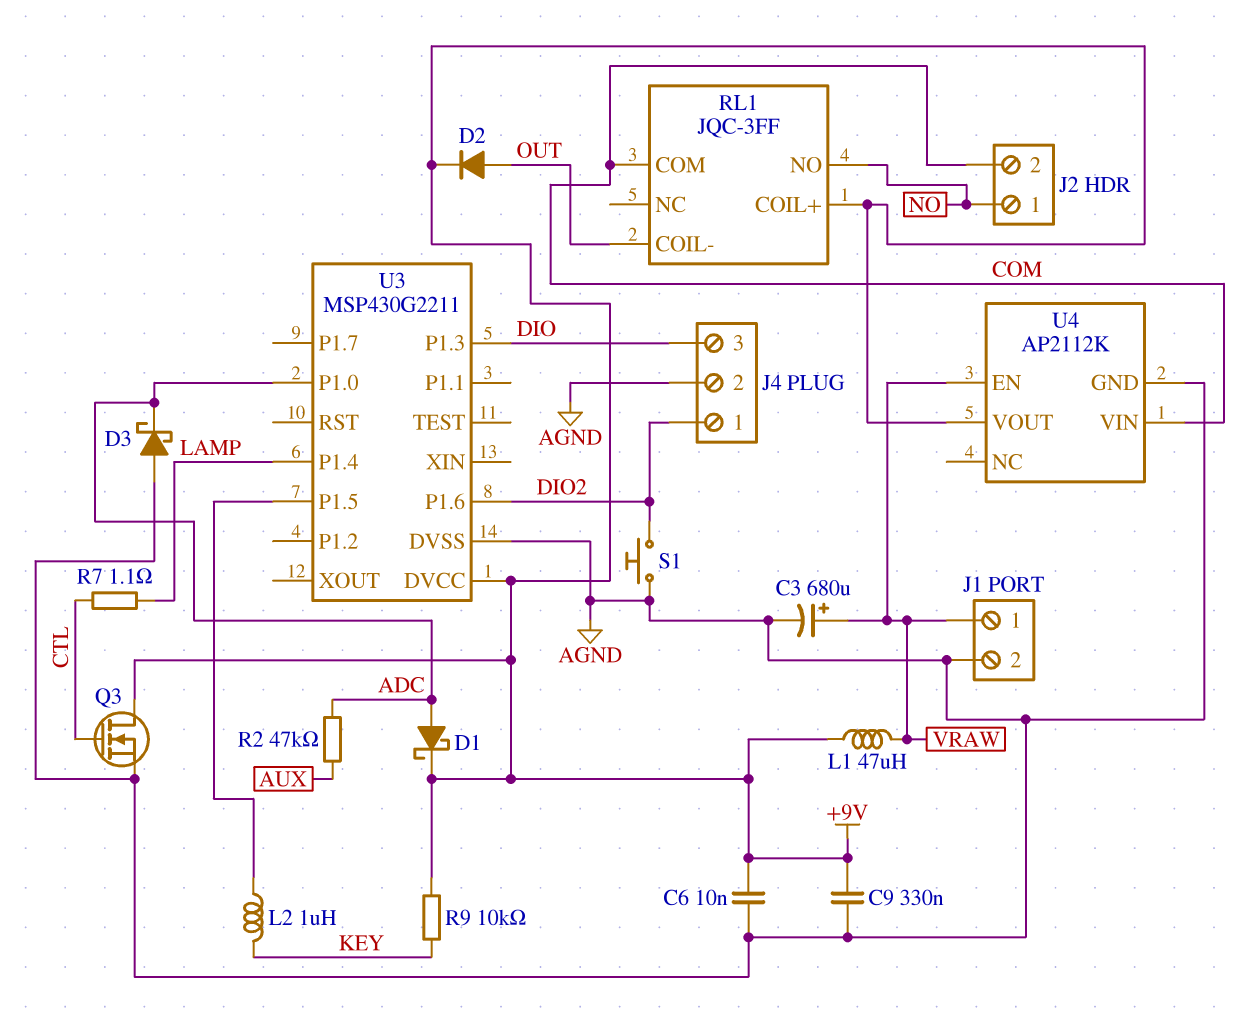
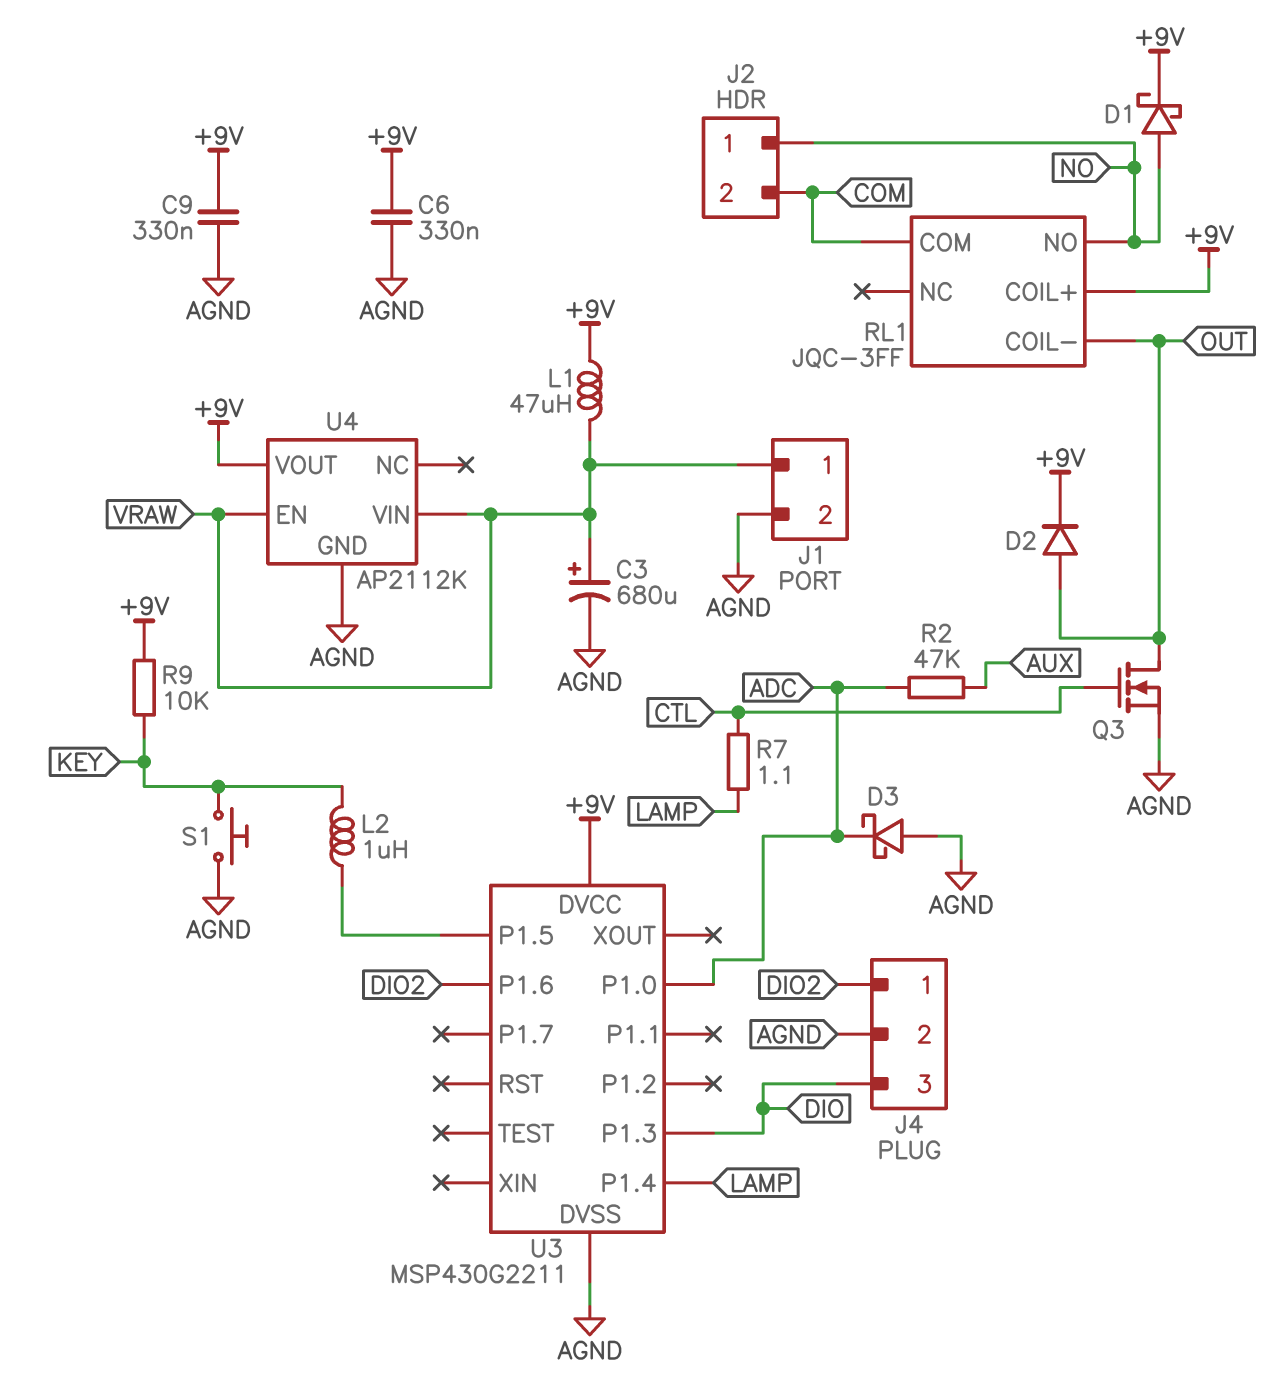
C6: 10nF (+9V, AGND) -> 330nF (+9V, AGND)
D1: schottky (A ADC, K +9V) -> schottky (A NO, K +9V)
Q3: NMOS (G CTL, D +9V, S AGND) -> NMOS (G CTL, D OUT, S AGND)
S1: button (AGND, DIO2) -> button (AGND, KEY)
U4 pin VIN: COM -> VRAW

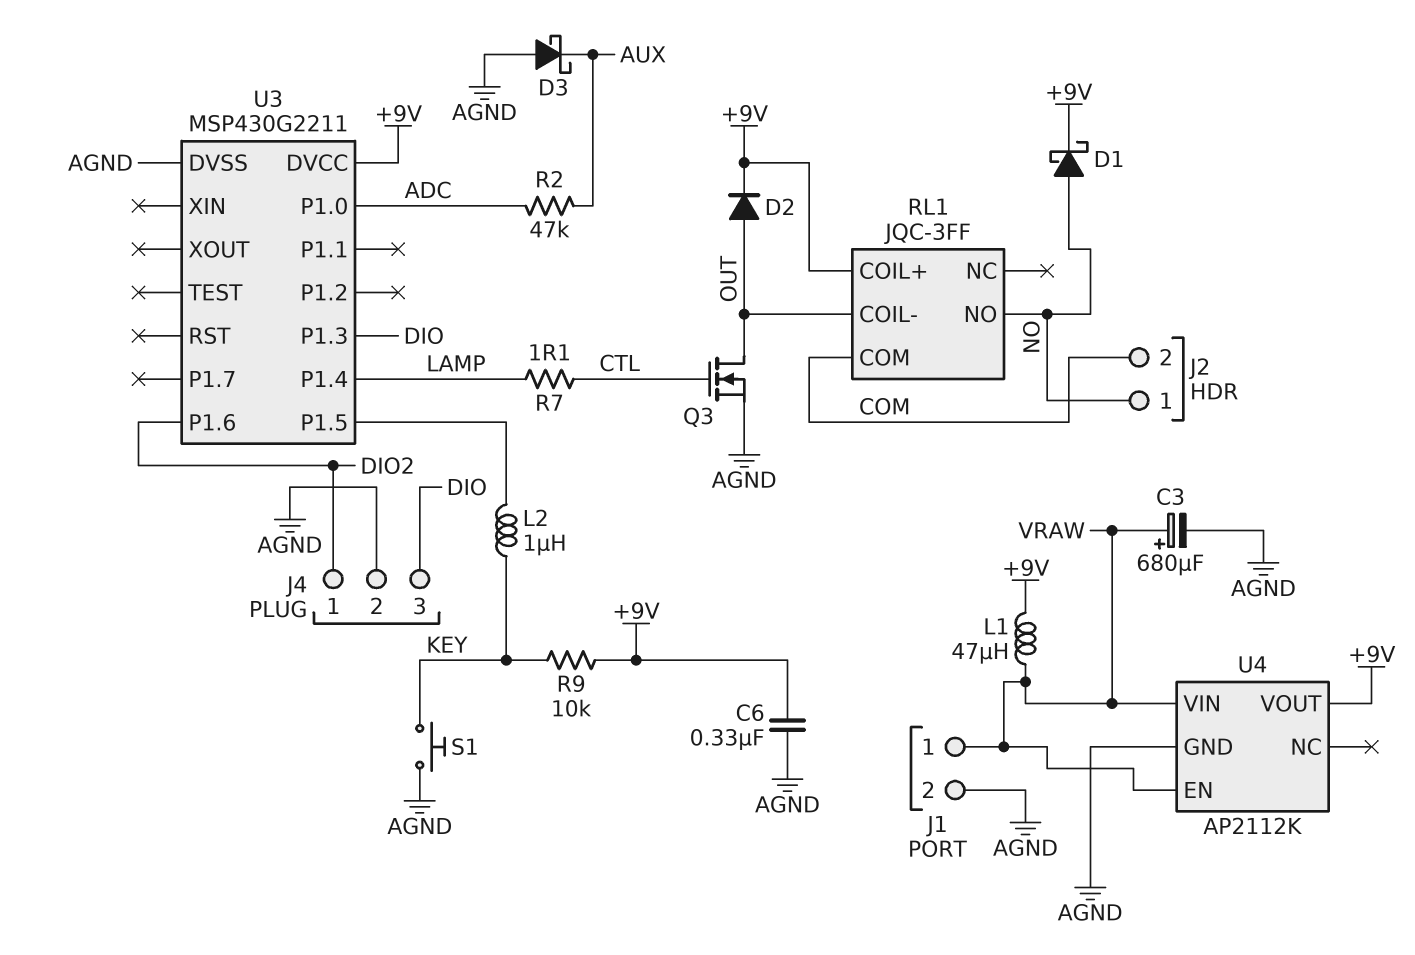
C9: 330nF (+9V, AGND) -> none
D3: schottky (A AGND, K ADC) -> schottky (A AGND, K AUX)

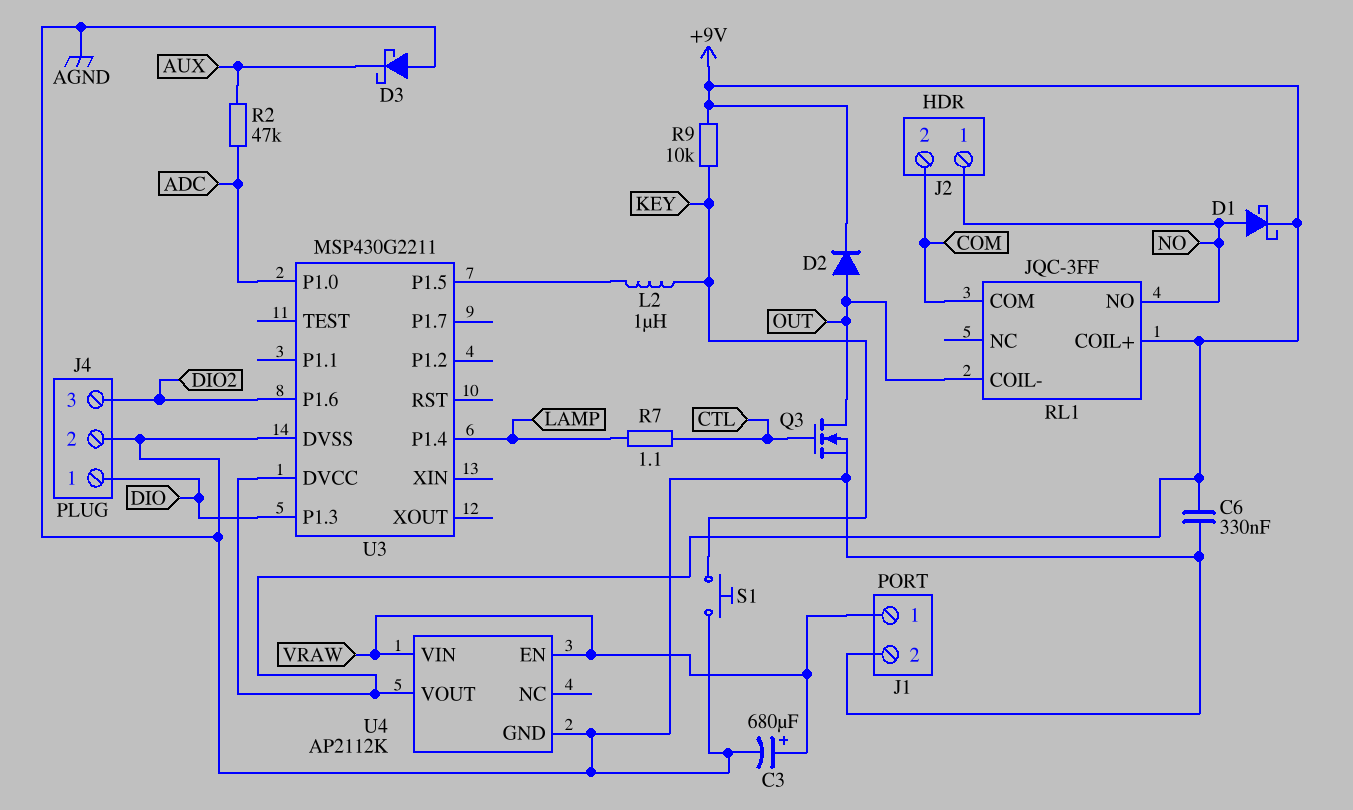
J4 pin 1: DIO2 -> DIO
J4 pin 3: DIO -> DIO2
L1: 47uH (+9V, VRAW) -> none

